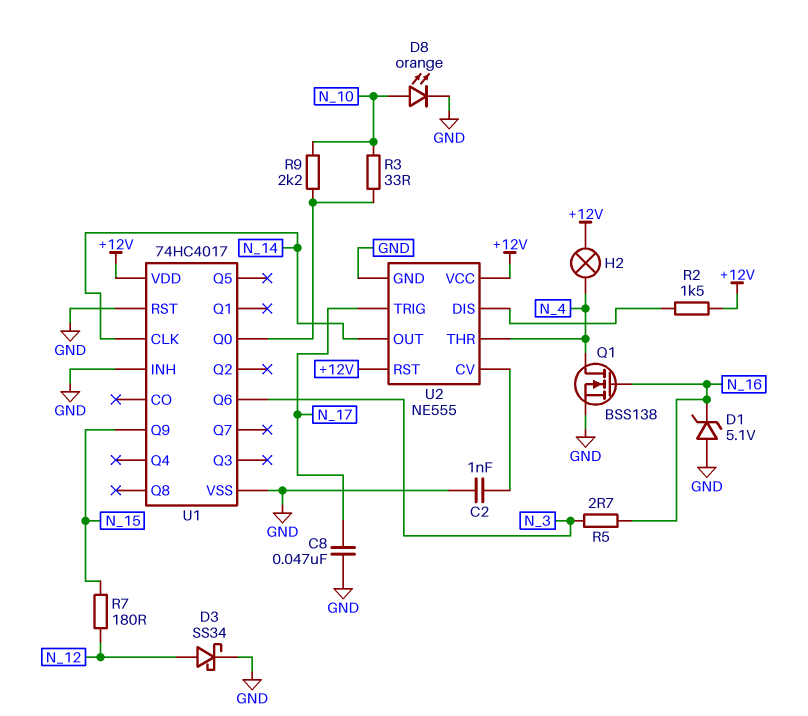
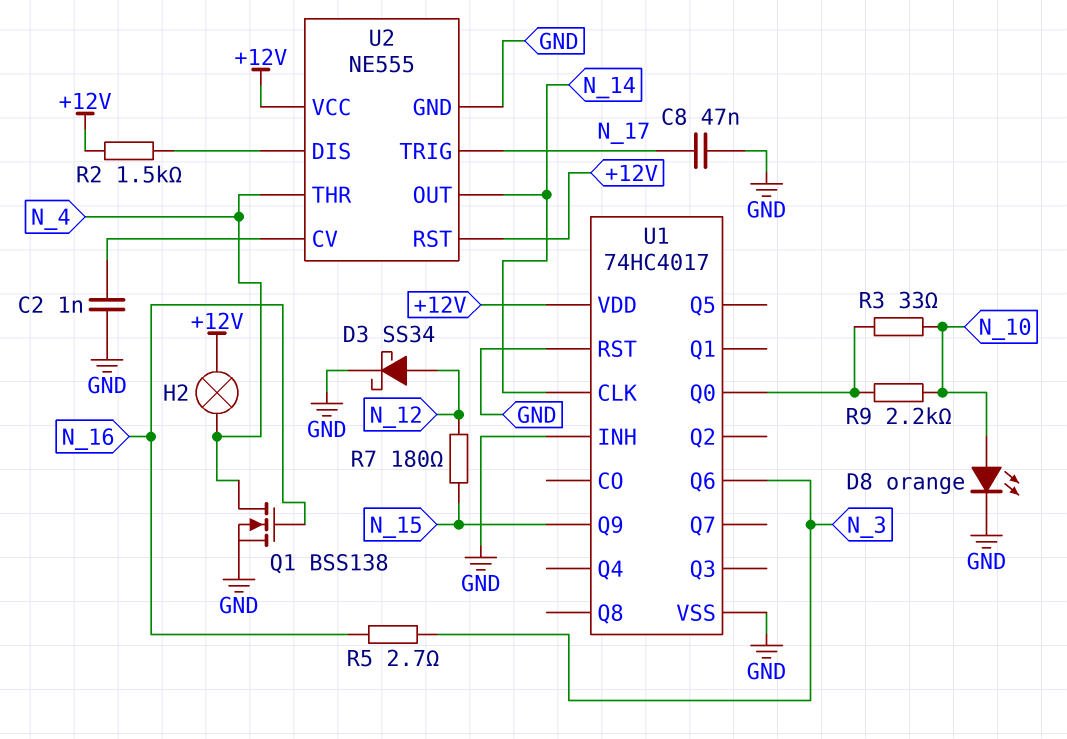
D1: zener 5.1V (A GND, K N_16) -> none

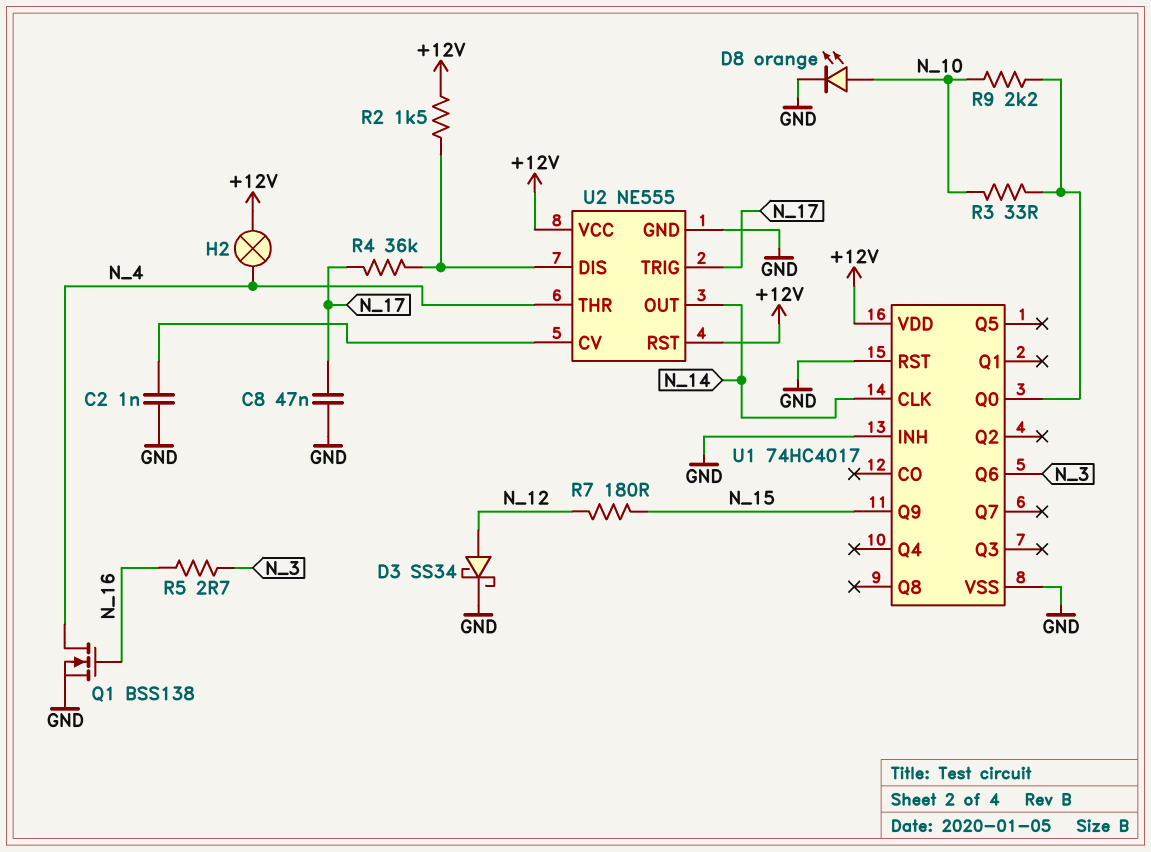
R4: none -> 36k (N_17, U2/DIS)

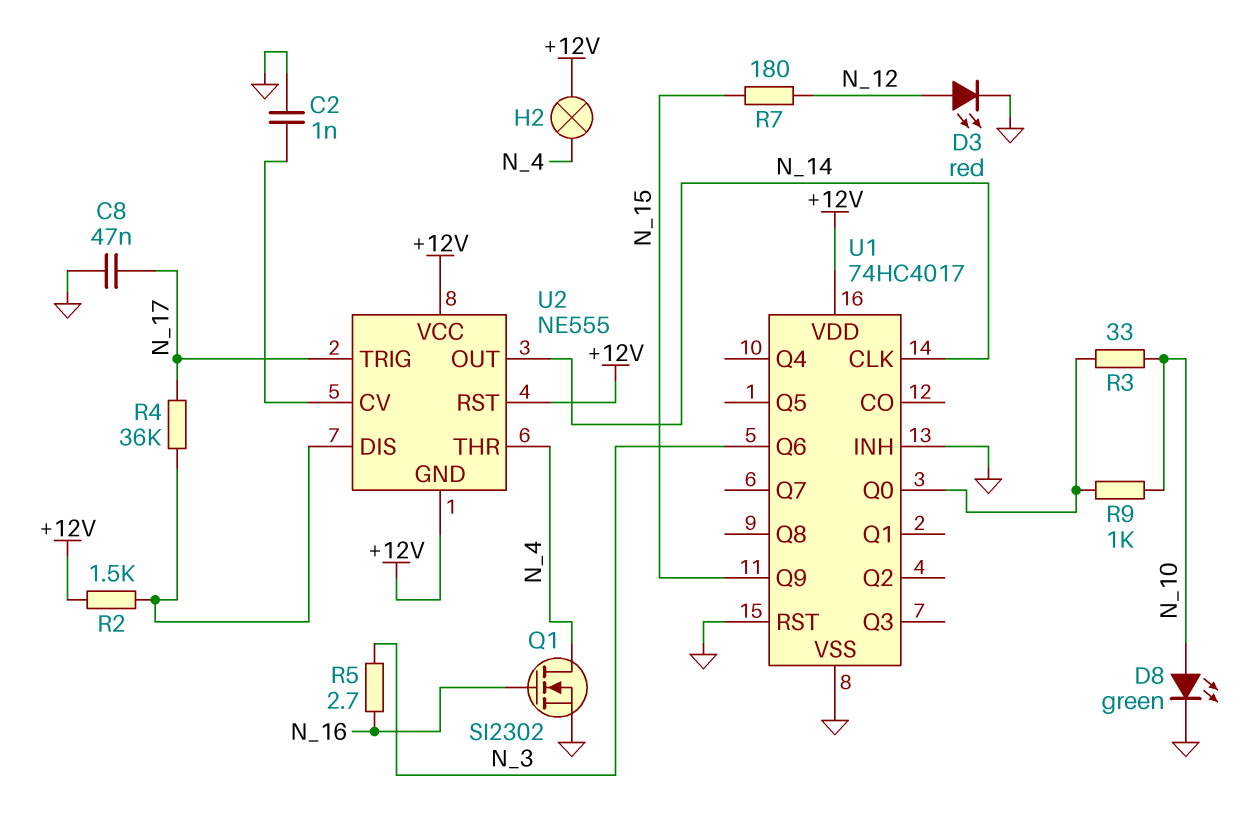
D3: schottky SS34 (A N_12, K GND) -> LED red (A N_12, K GND)
D8: LED orange (A N_10, K GND) -> LED green (A N_10, K GND)
Q1: NMOS BSS138 (G N_16, D N_4, S GND) -> NMOS SI2302 (G N_16, D N_4, S GND)
R9: 2.2k (N_10, U1/Q0) -> 1k (N_10, U1/Q0)
U2 pin GND: GND -> +12V

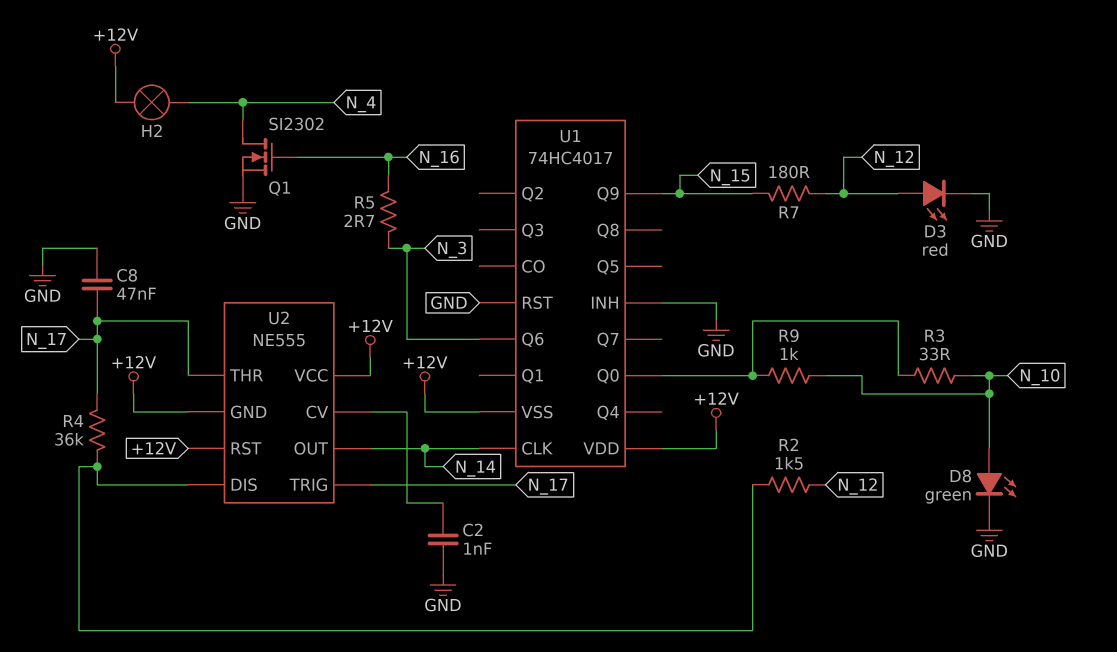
R2: 1.5k (+12V, U2/DIS) -> 1.5k (N_12, U2/DIS)
U1 pin VSS: GND -> +12V
U2 pin THR: N_4 -> N_17

